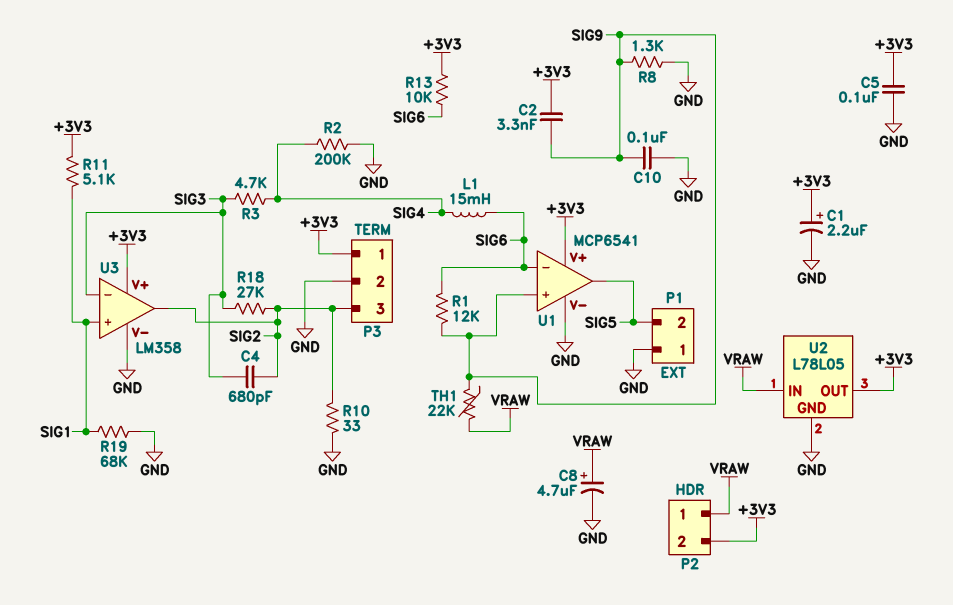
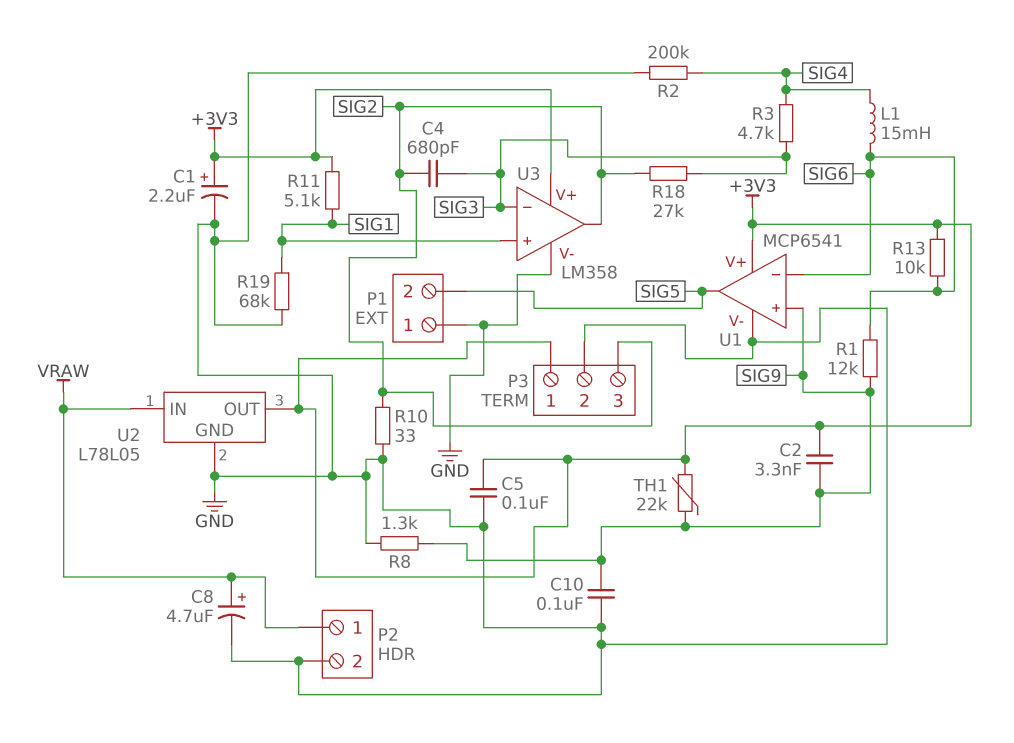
P2 pin 2: +3V3 -> GND
TH1: 22k (SIG9, VRAW) -> 22k (+3V3, SIG9)

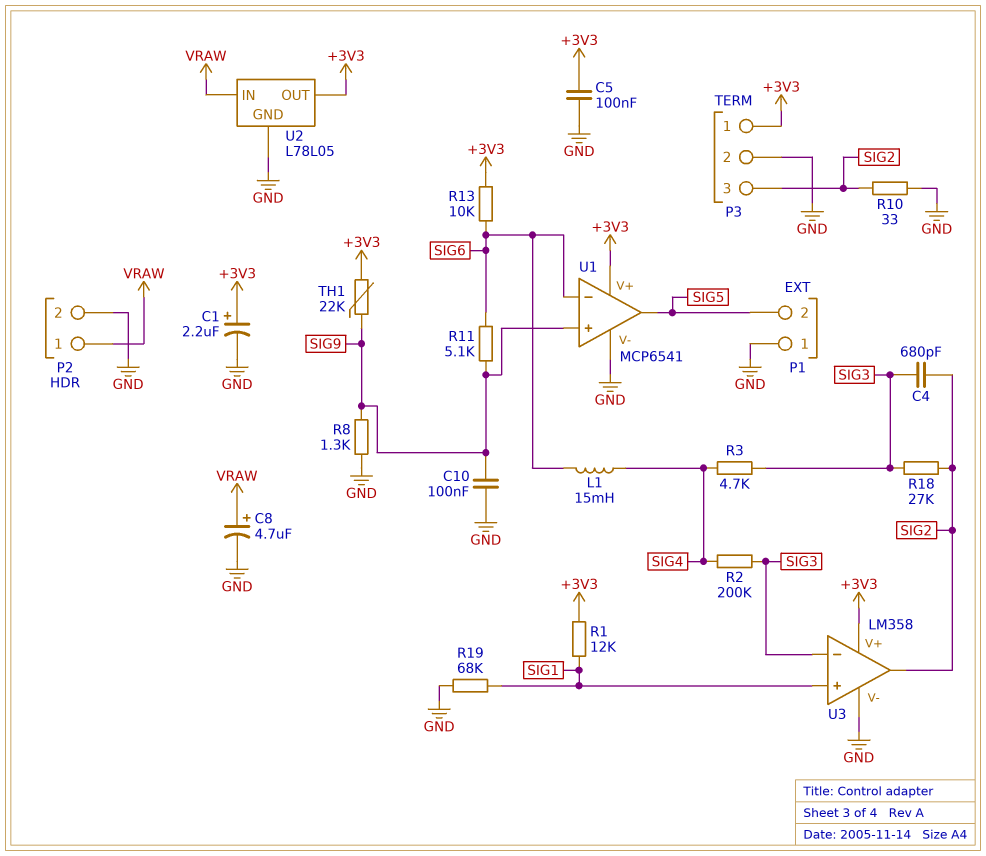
C2: 3.3nF (+3V3, SIG9) -> none
R1: 12k (SIG6, SIG9) -> 12k (+3V3, SIG1)
R2: 200k (GND, SIG4) -> 200k (SIG3, SIG4)
R11: 5.1k (+3V3, SIG1) -> 5.1k (SIG6, SIG9)

